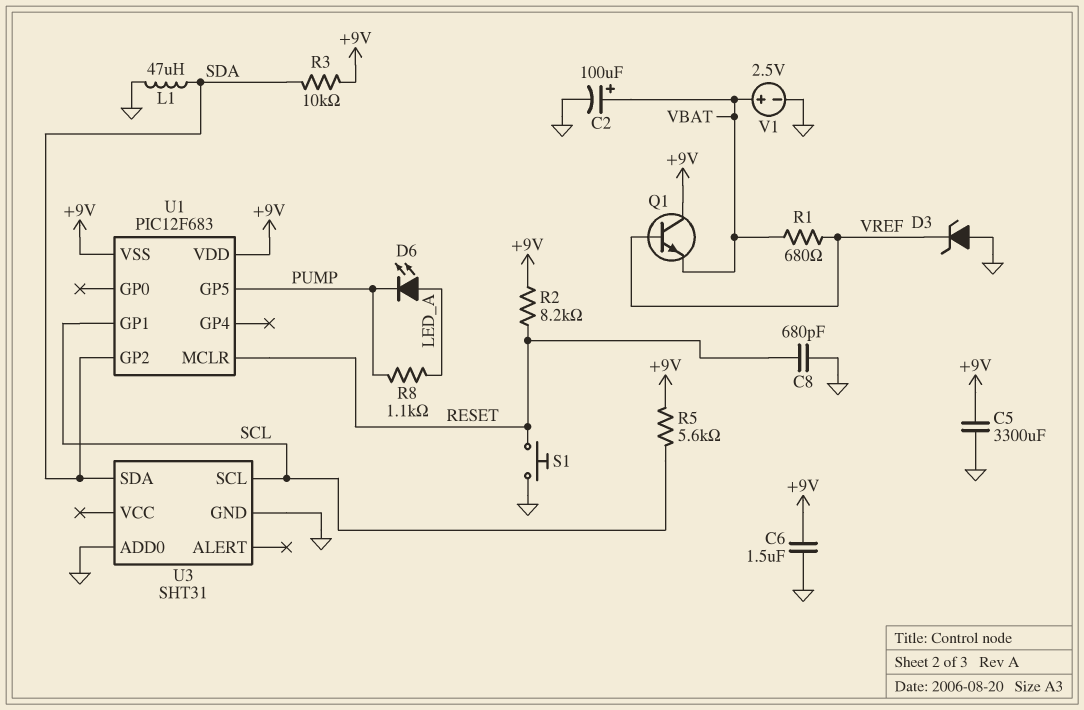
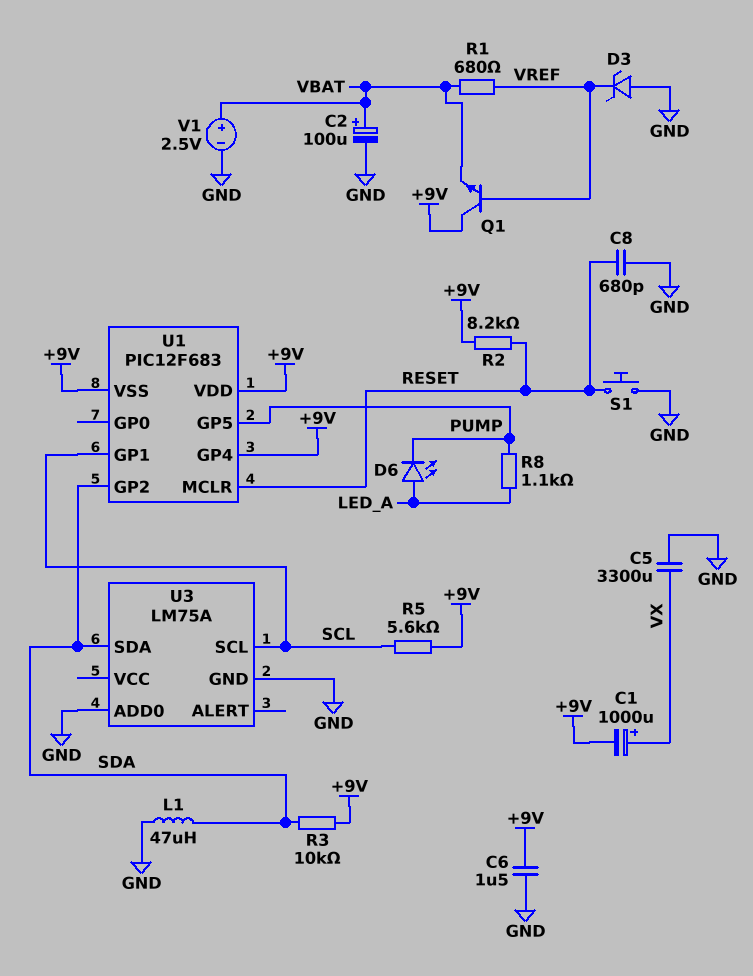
C1: none -> 1000uF (plus VX, minus +9V)
C5: 3300uF (+9V, GND) -> 3300uF (GND, VX)
U1 pin GP4: none -> +9V
U3: SHT31 -> LM75A

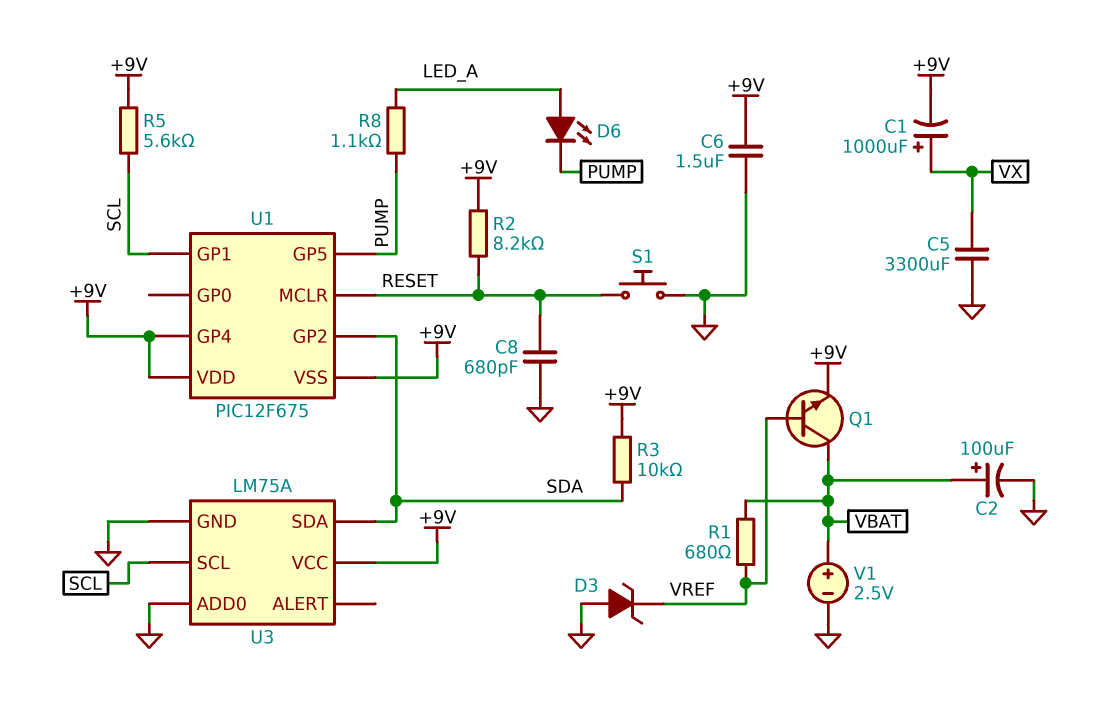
L1: 47uH (GND, SDA) -> none
Q1: NPN (B VREF, C +9V, E VBAT) -> NPN (B VREF, C VBAT, E +9V)
U1: PIC12F683 -> PIC12F675
U3 pin VCC: none -> +9V

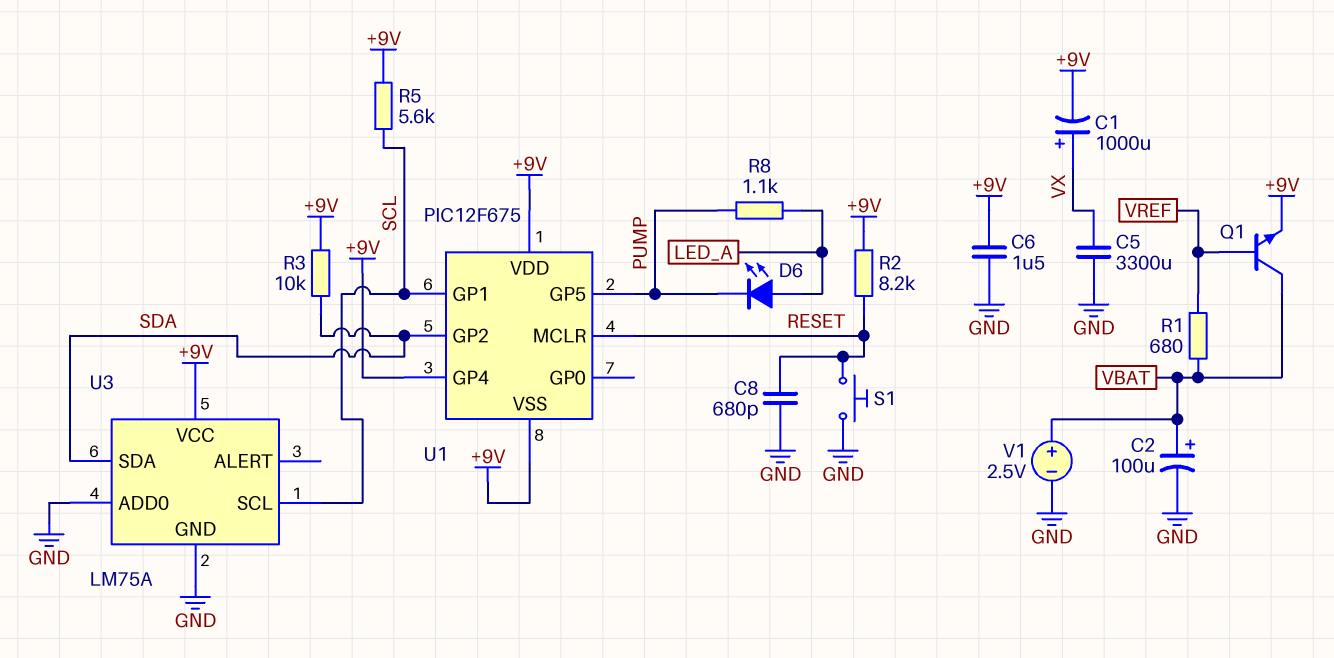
D3: zener (A GND, K VREF) -> none

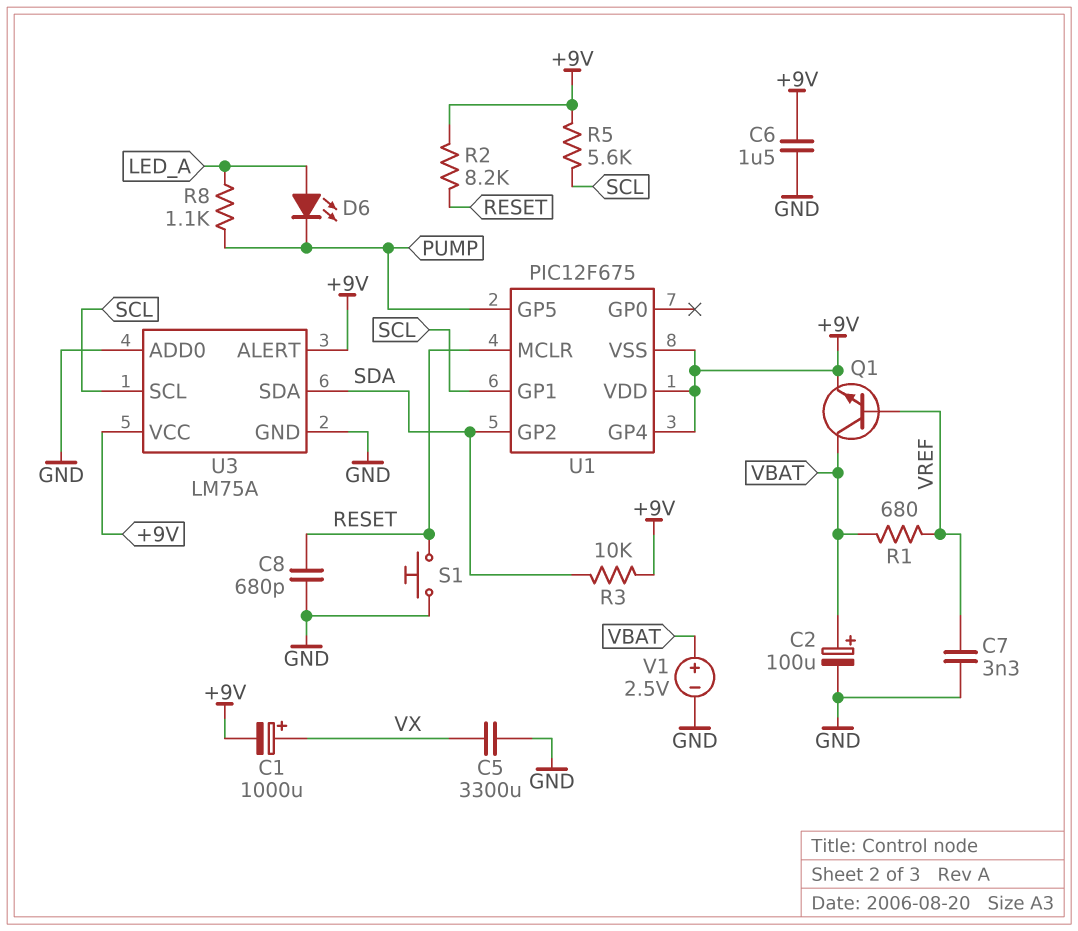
C7: none -> 3.3nF (GND, VREF)
U3 pin ALERT: none -> +9V

